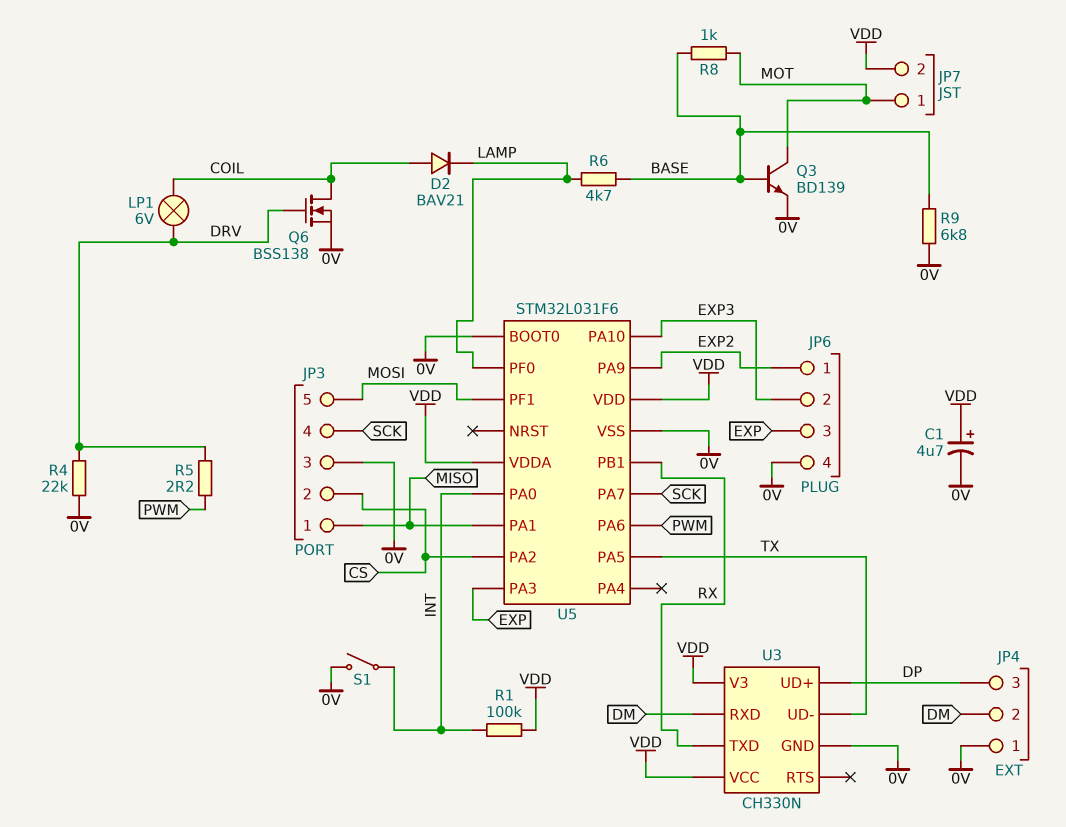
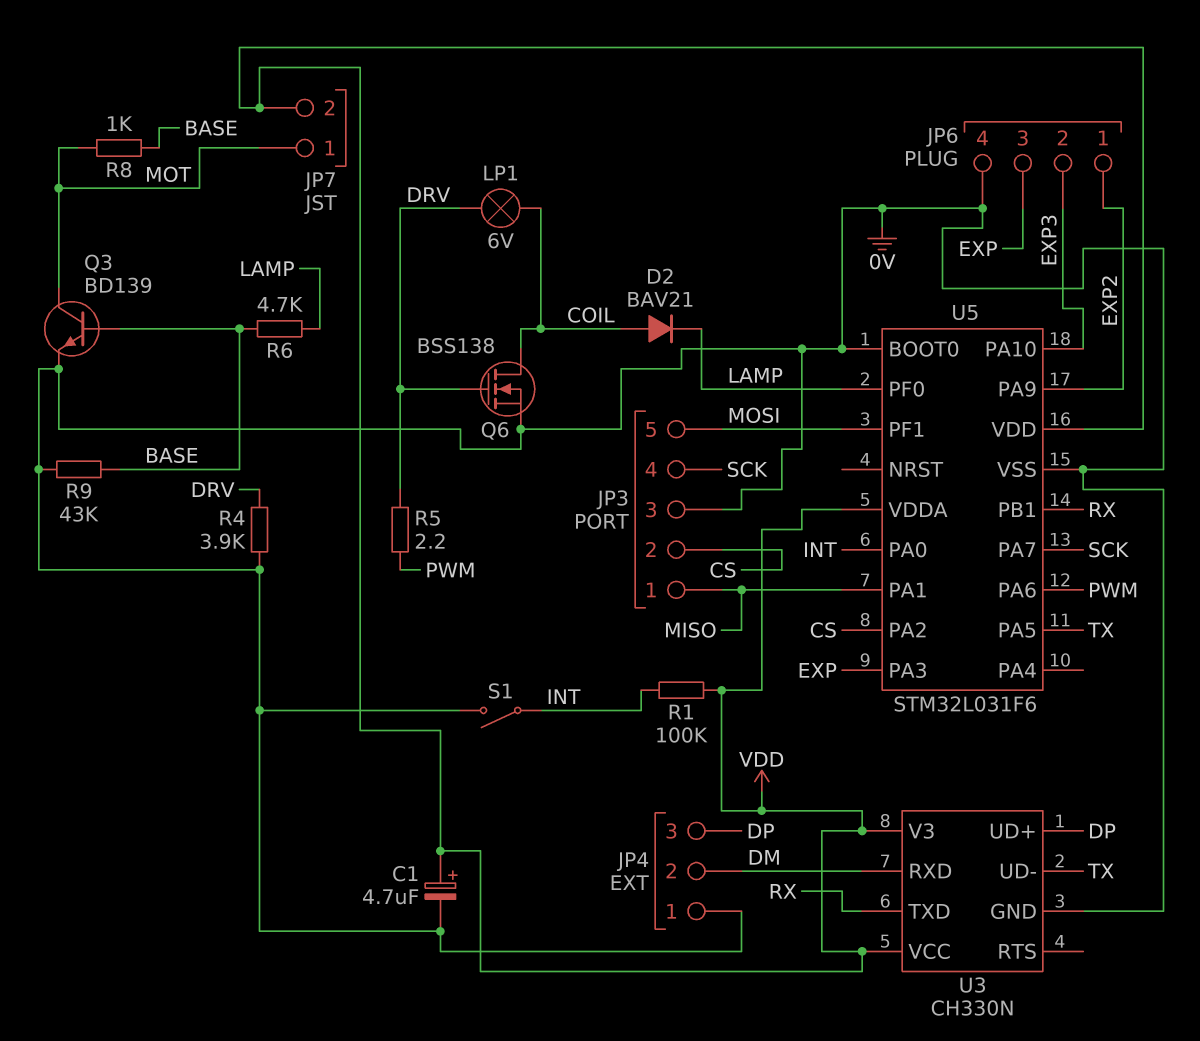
R4: 22k (0V, DRV) -> 3.9k (0V, DRV)
R9: 6.8k (0V, BASE) -> 43k (0V, BASE)

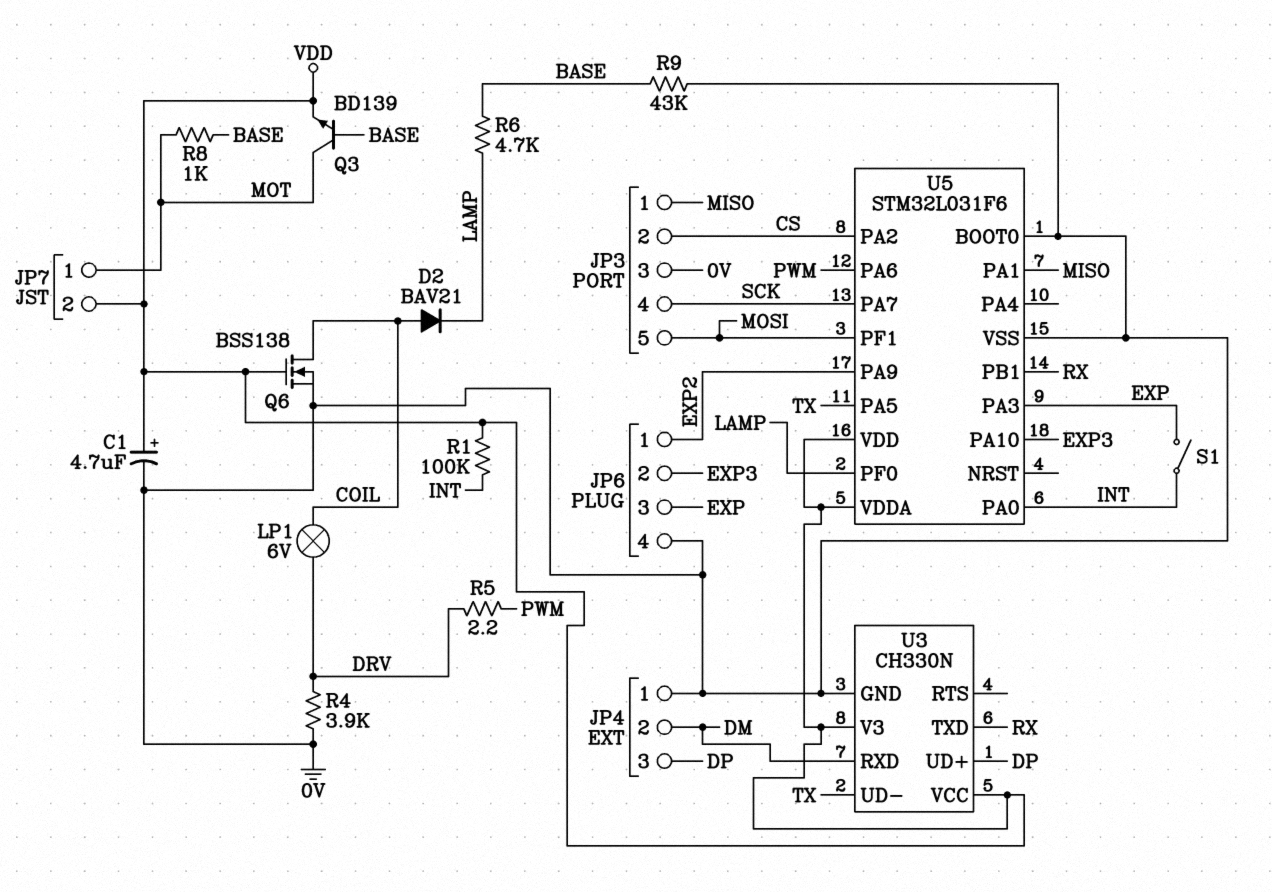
Q3: NPN BD139 (B BASE, C MOT, E 0V) -> NPN BD139 (B BASE, C MOT, E VDD)
Q6: NMOS BSS138 (G DRV, D COIL, S 0V) -> NMOS BSS138 (G VDD, D COIL, S 0V)
S1: switch (0V, INT) -> switch (EXP, INT)

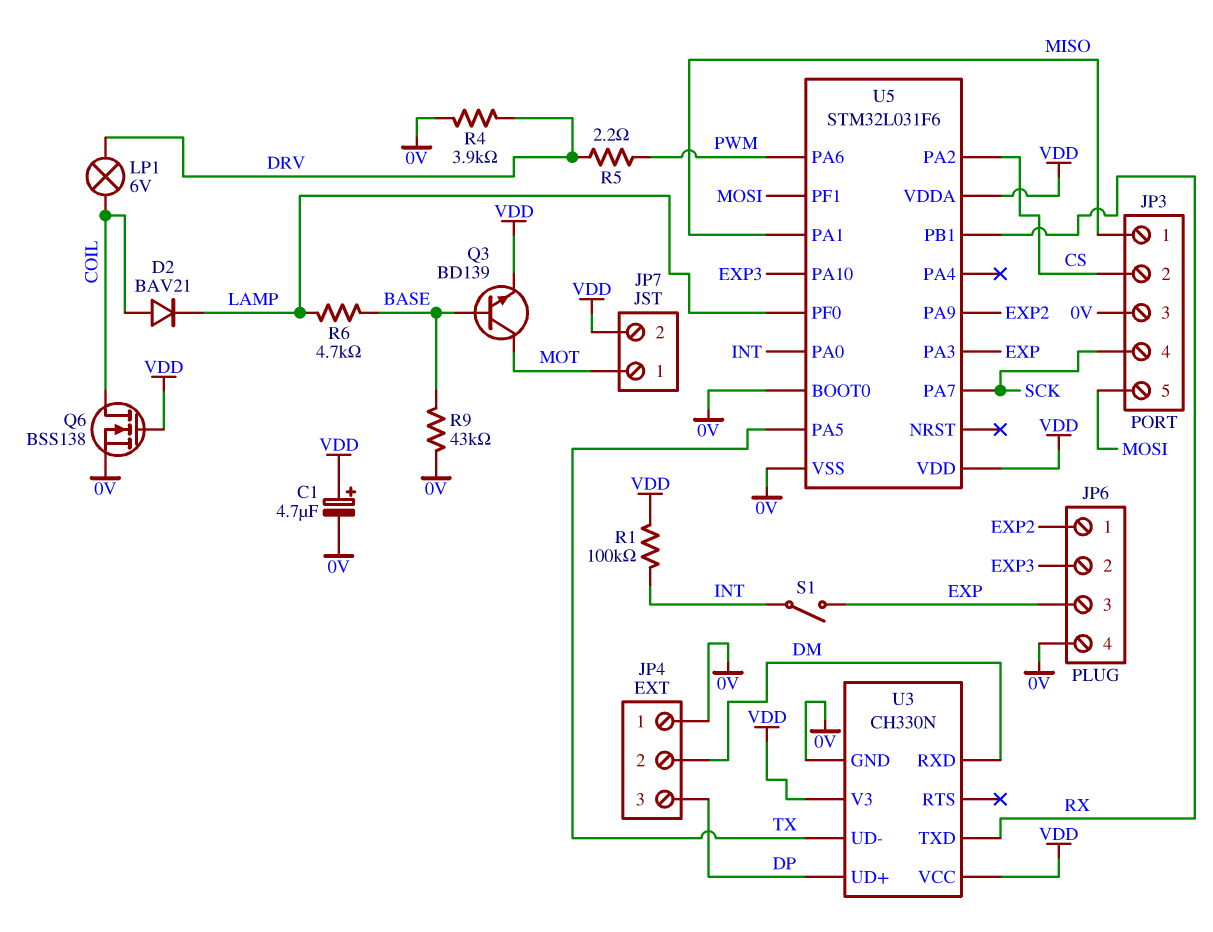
R8: 1k (BASE, MOT) -> none

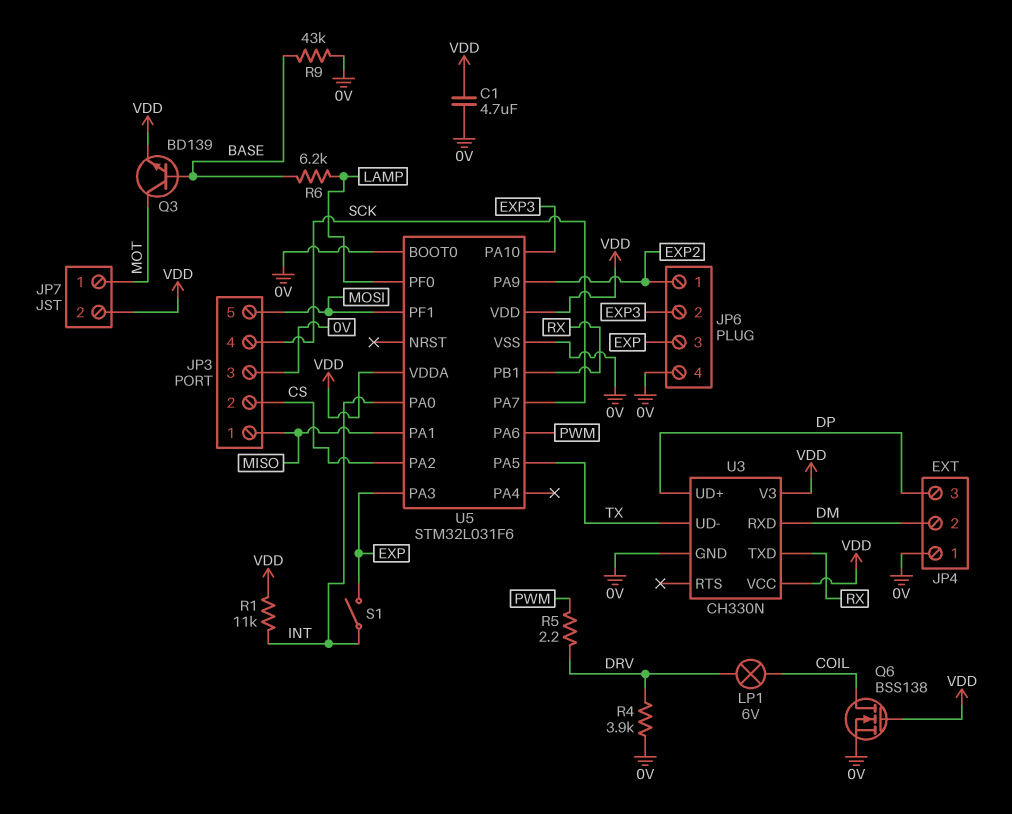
C1: 4.7uF (plus VDD, minus 0V) -> 4.7uF (0V, VDD)
D2: diode BAV21 (A COIL, K LAMP) -> none
R1: 100k (INT, VDD) -> 11k (INT, VDD)
R6: 4.7k (BASE, LAMP) -> 6.2k (BASE, LAMP)

